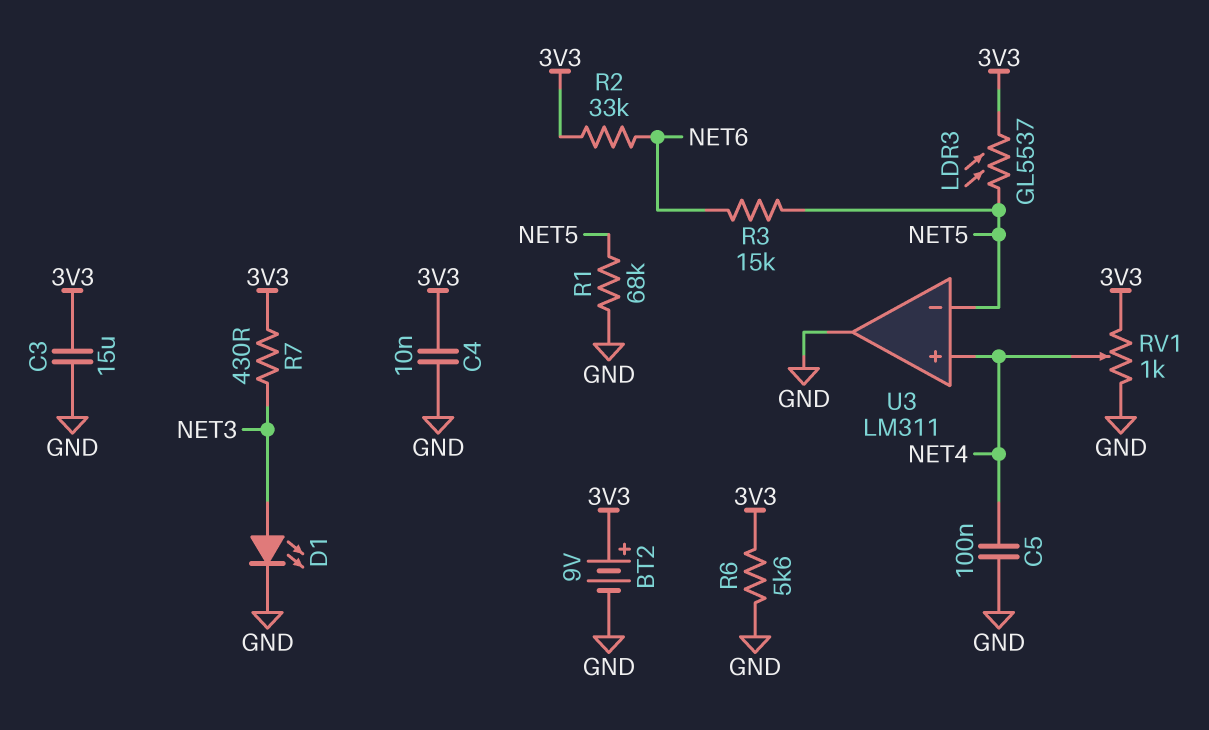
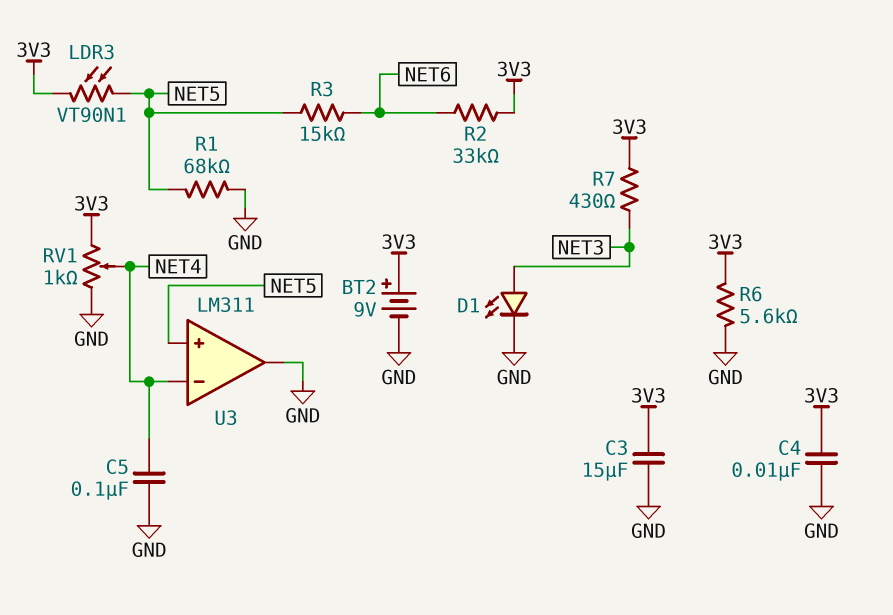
LDR3: GL5537 (3V3, NET5) -> VT90N1 (3V3, NET5)
U3 pin in+: NET4 -> NET5
U3 pin in-: NET5 -> NET4

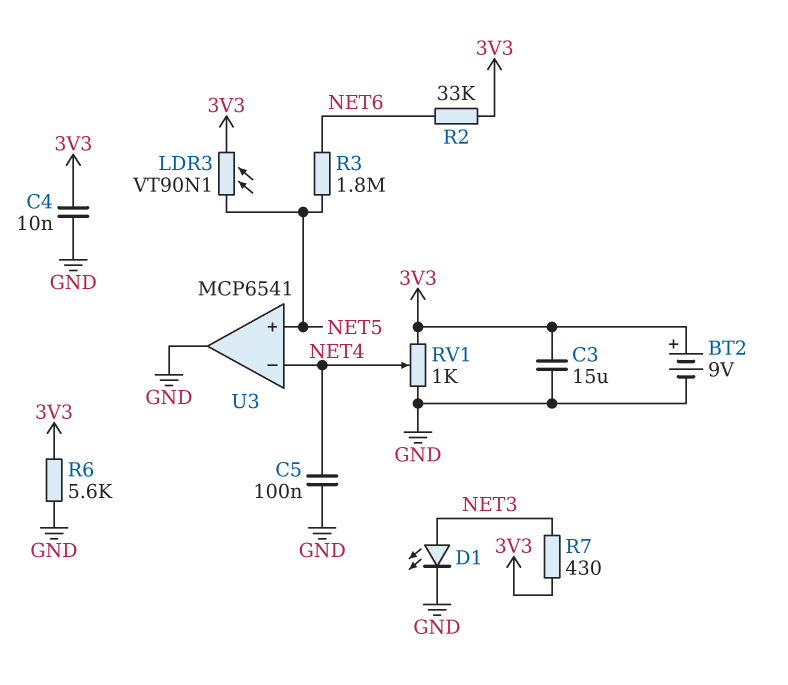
R1: 68k (GND, NET5) -> none
R3: 15k (NET5, NET6) -> 1.8M (NET5, NET6)
U3: LM311 -> MCP6541

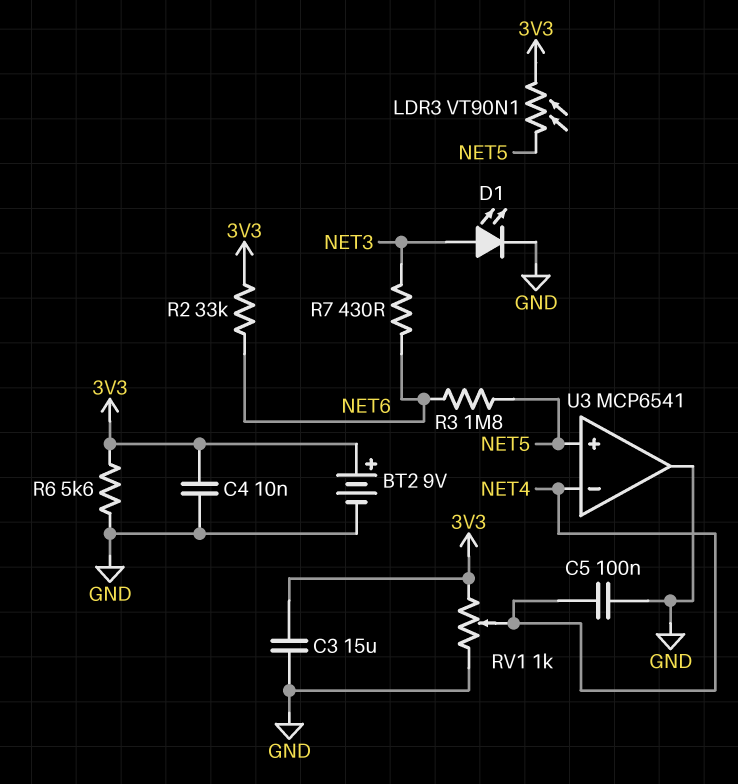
R7: 430 (3V3, NET3) -> 430 (NET3, NET6)

